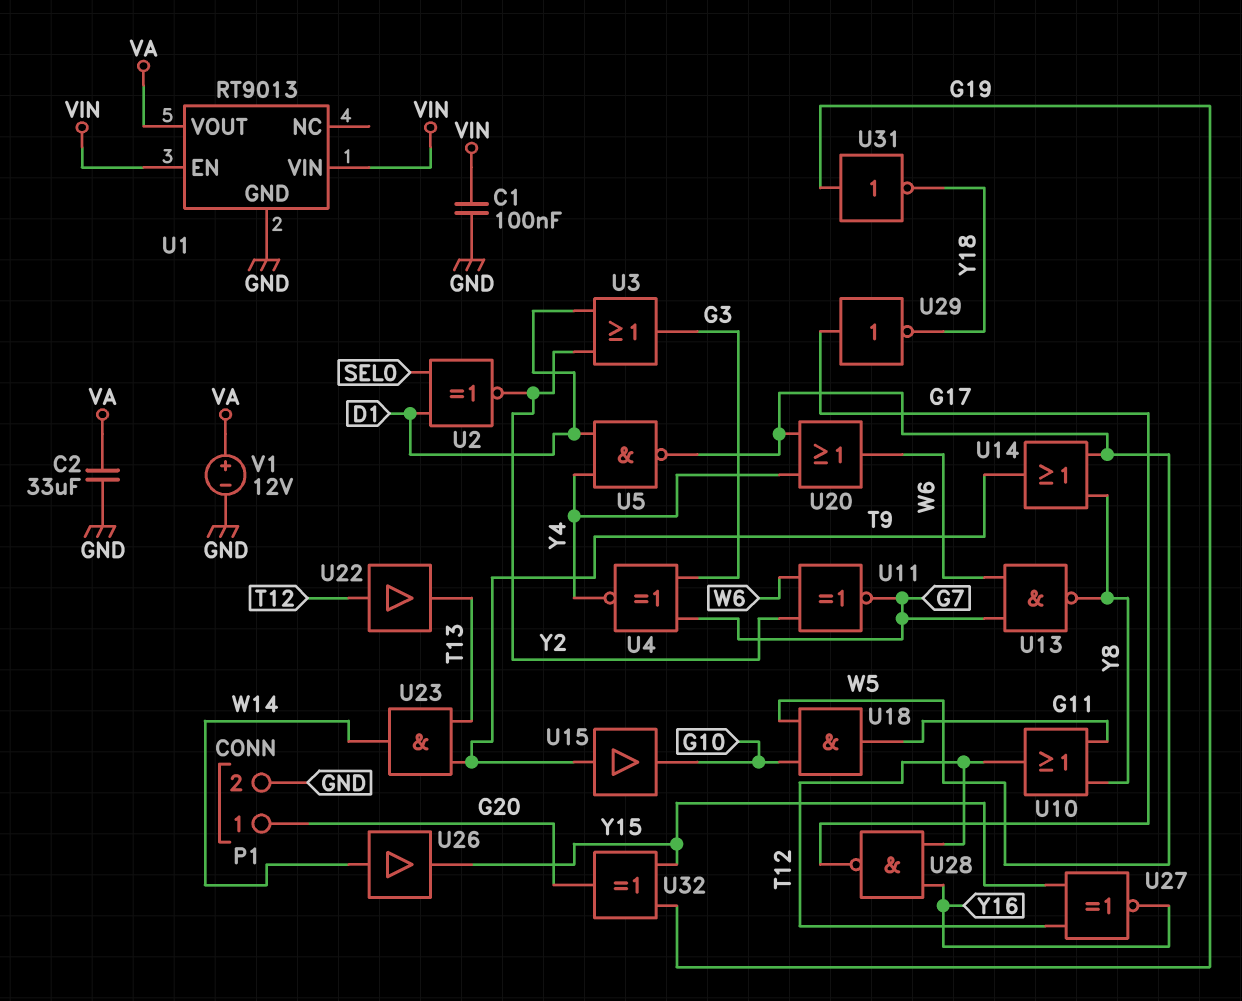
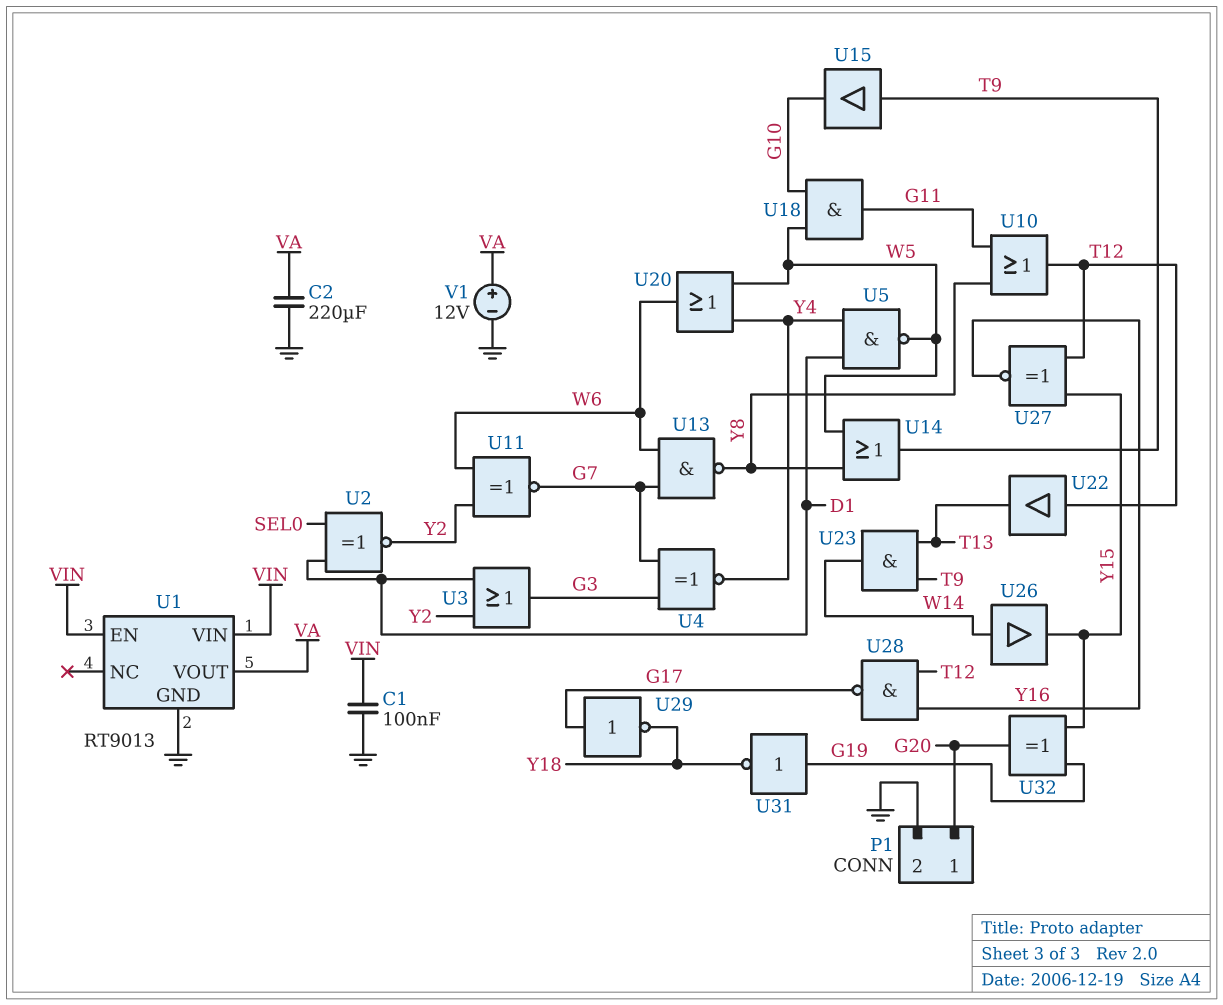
C2: 33uF (GND, VA) -> 220uF (GND, VA)

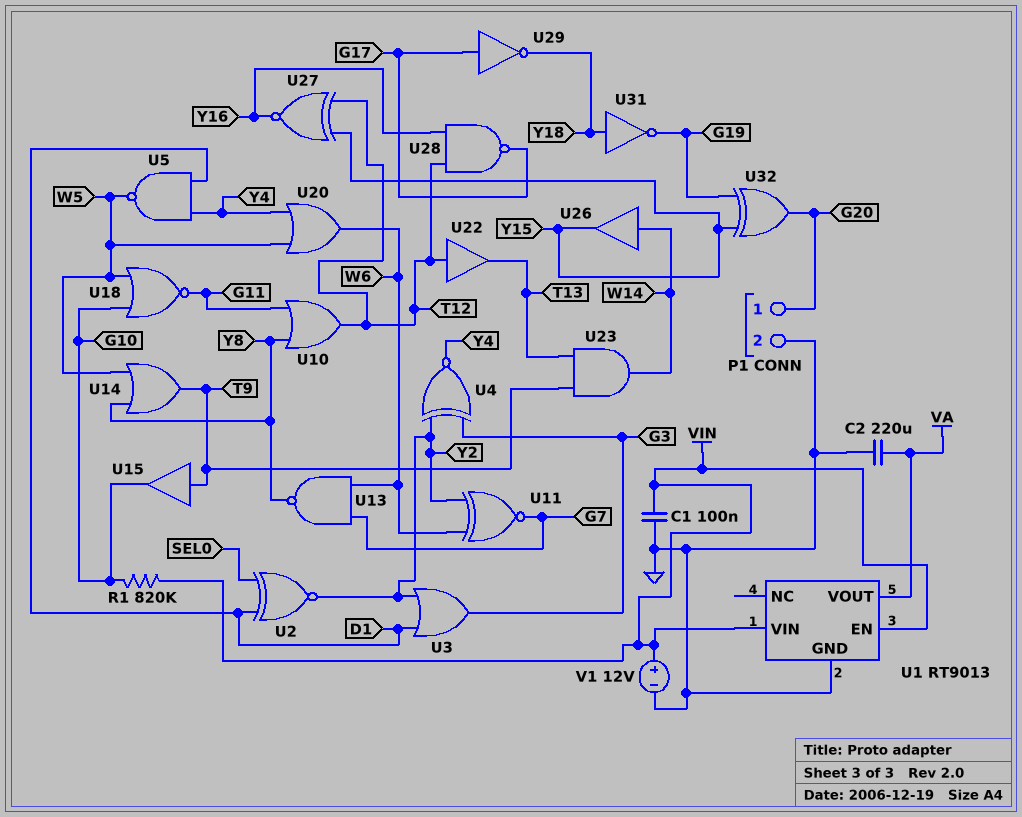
R1: none -> 820k (G10, VIN)
U4: XNOR (in G3, in G7, out Y4) -> XNOR (in G3, in Y2, out Y4)
U18: AND (in G10, in W5, out G11) -> NOR (in G10, in W5, out G11)
U31: NOT (in G19, out Y18) -> NOT (in Y18, out G19)
V1: 12V (plus VA, minus GND) -> 12V (plus VIN, minus GND)

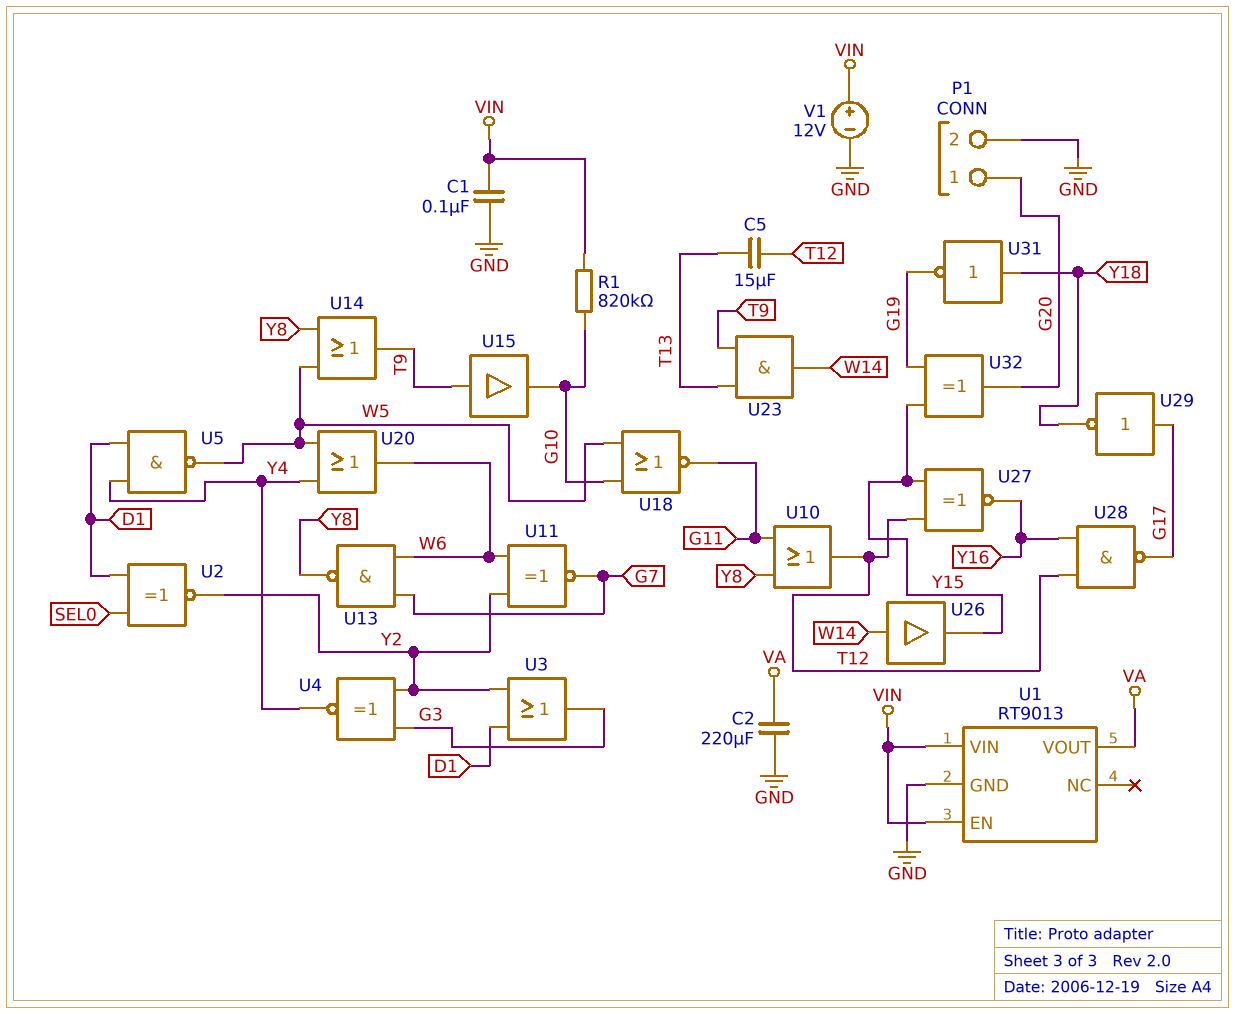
C5: none -> 15uF (T12, T13)
U22: buffer (in T12, out T13) -> none

